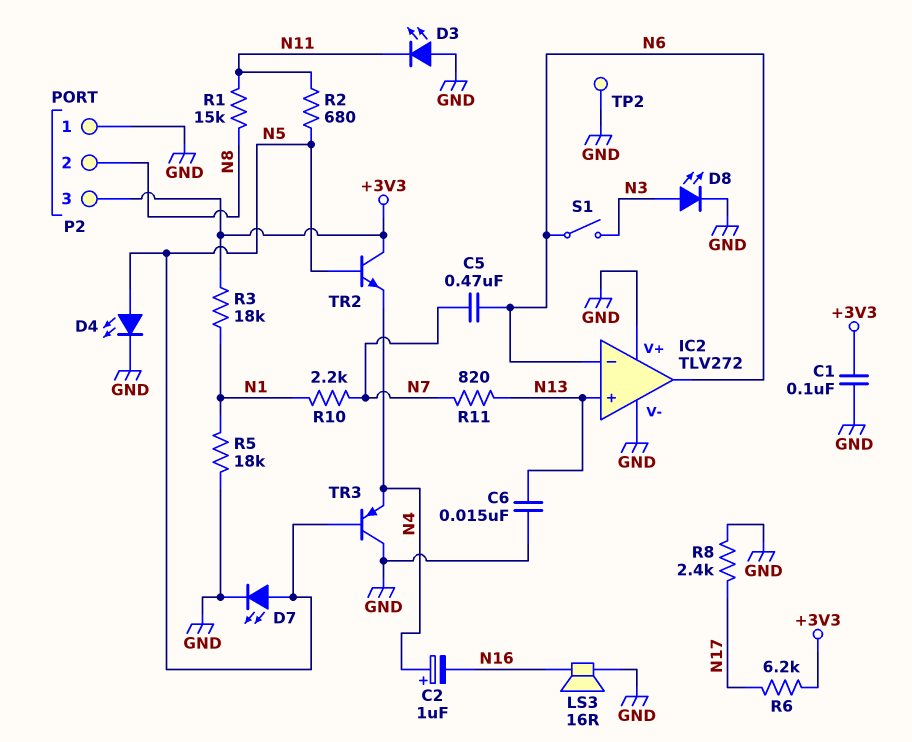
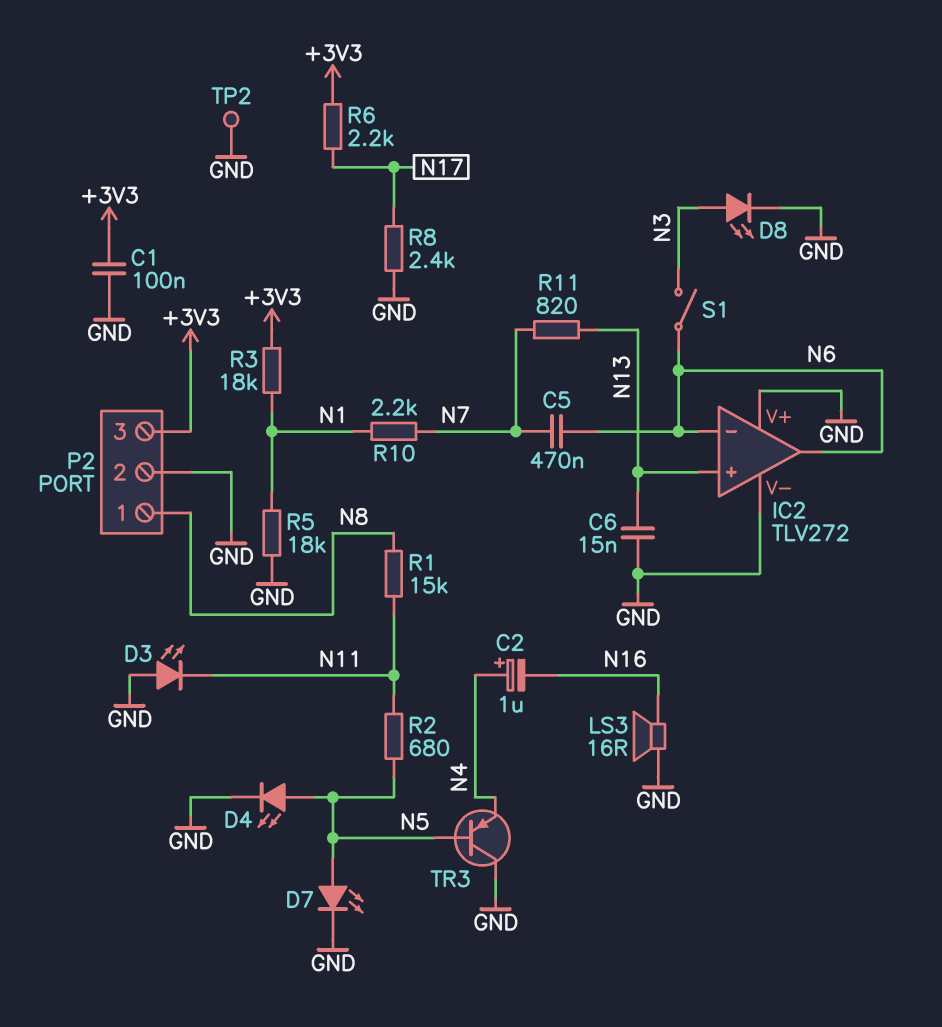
P2 pin 1: GND -> N8
P2 pin 2: N8 -> GND
R6: 6.2k (+3V3, N17) -> 2.2k (+3V3, N17)
TR2: NPN (B N5, C +3V3, E N4) -> none

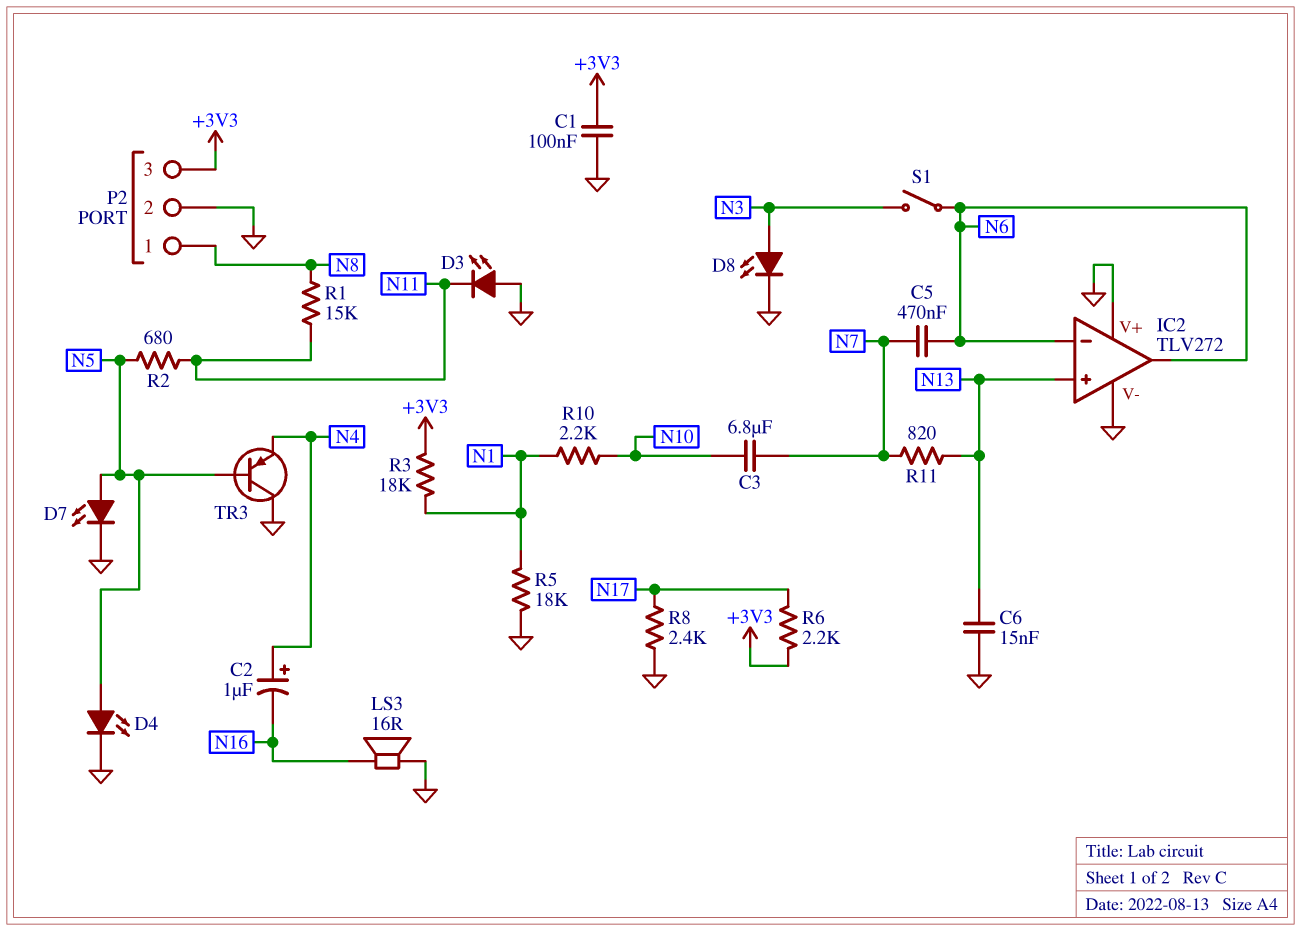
C3: none -> 6.8uF (N7, N10)
R10: 2.2k (N1, N7) -> 2.2k (N1, N10)
TP2: test point (GND) -> none

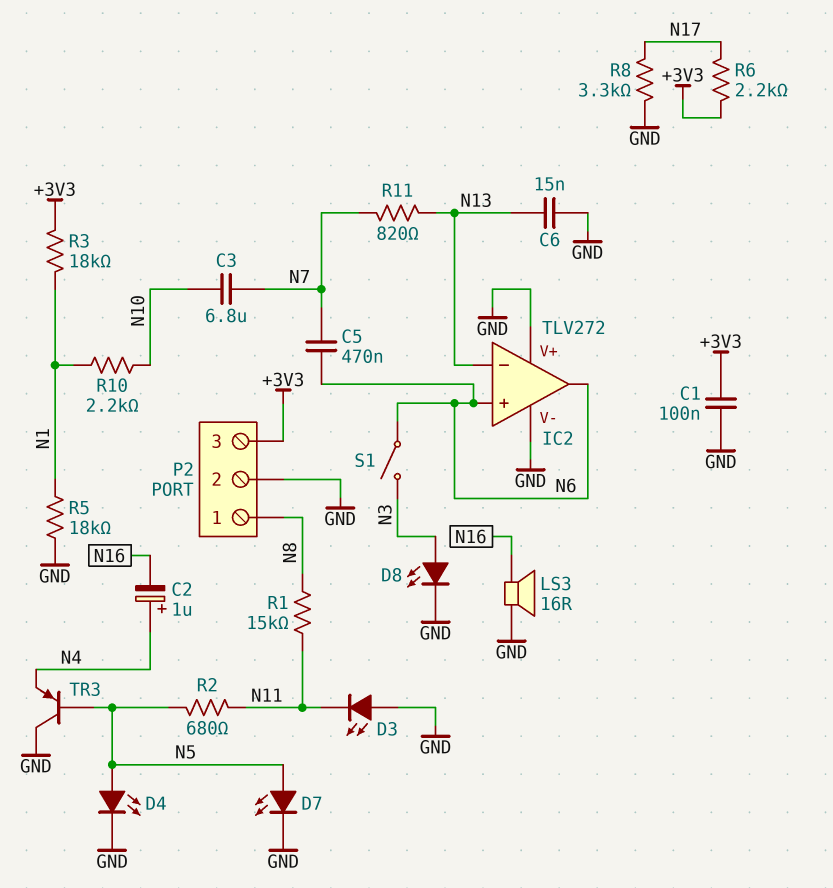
IC2 pin in+: N13 -> N6
IC2 pin in-: N6 -> N13
R8: 2.4k (GND, N17) -> 3.3k (GND, N17)

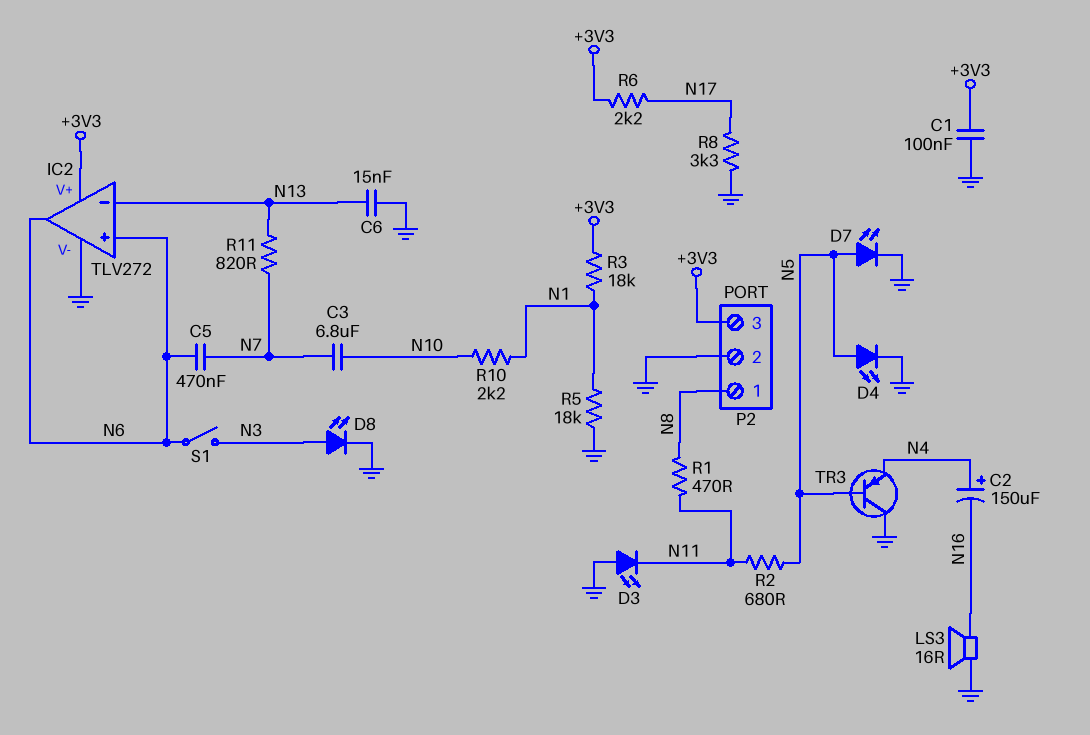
C2: 1uF (plus N4, minus N16) -> 150uF (plus N4, minus N16)
IC2 pin V+: GND -> +3V3
R1: 15k (N8, N11) -> 470 (N8, N11)

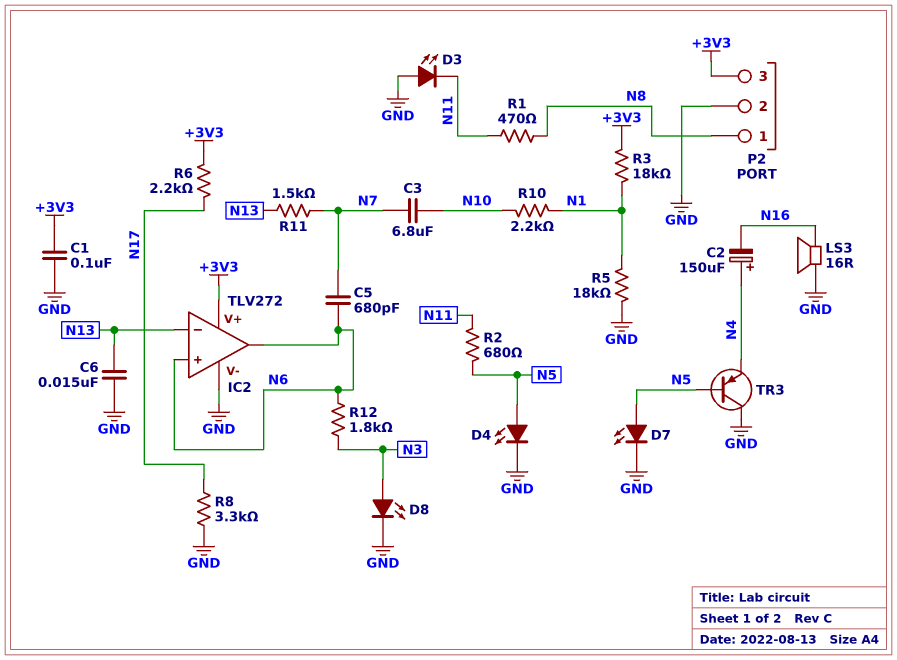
C5: 470nF (N6, N7) -> 680pF (N6, N7)
R11: 820 (N7, N13) -> 1.5k (N7, N13)
R12: none -> 1.8k (N3, N6)
S1: switch (N3, N6) -> none

